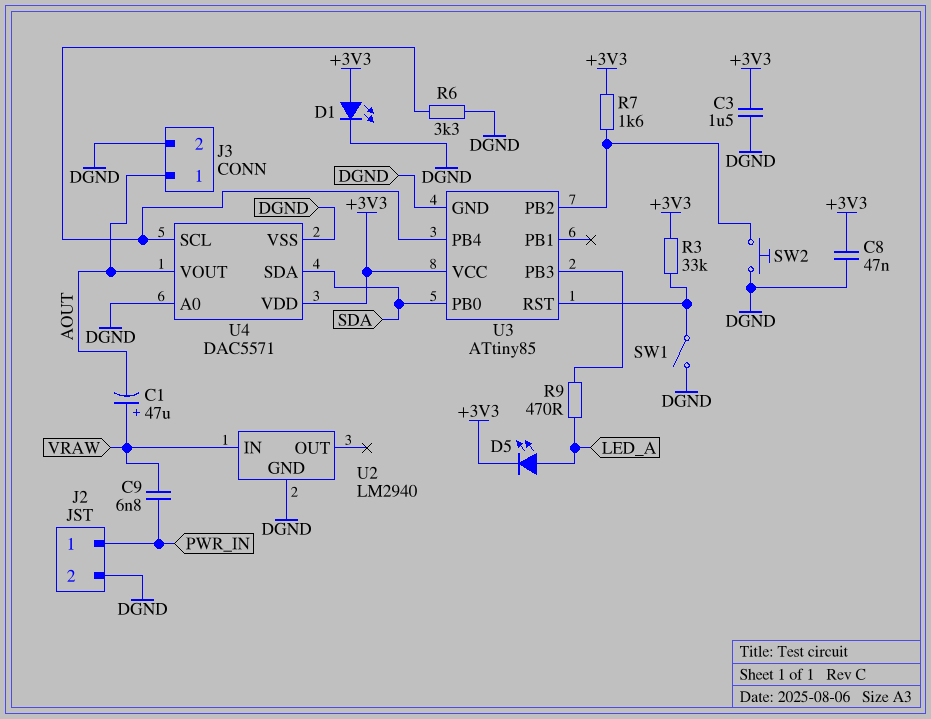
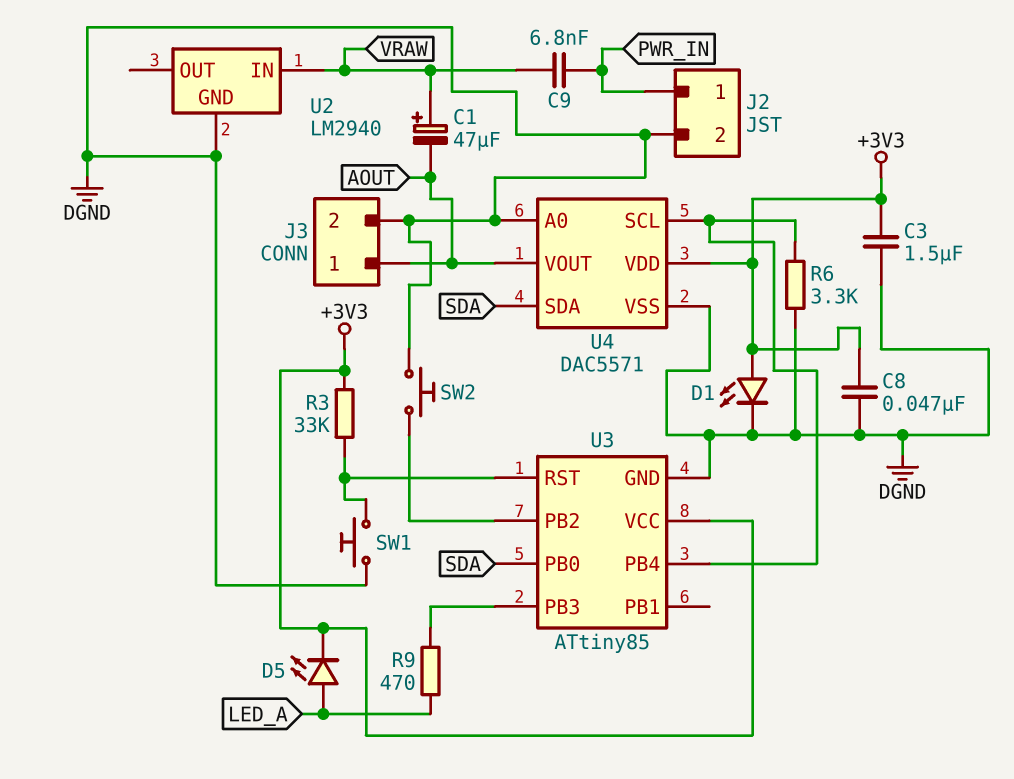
R7: 1.6k (+3V3, U3/PB2) -> none
SW1: switch (DGND, U3/RST) -> button (DGND, U3/RST)

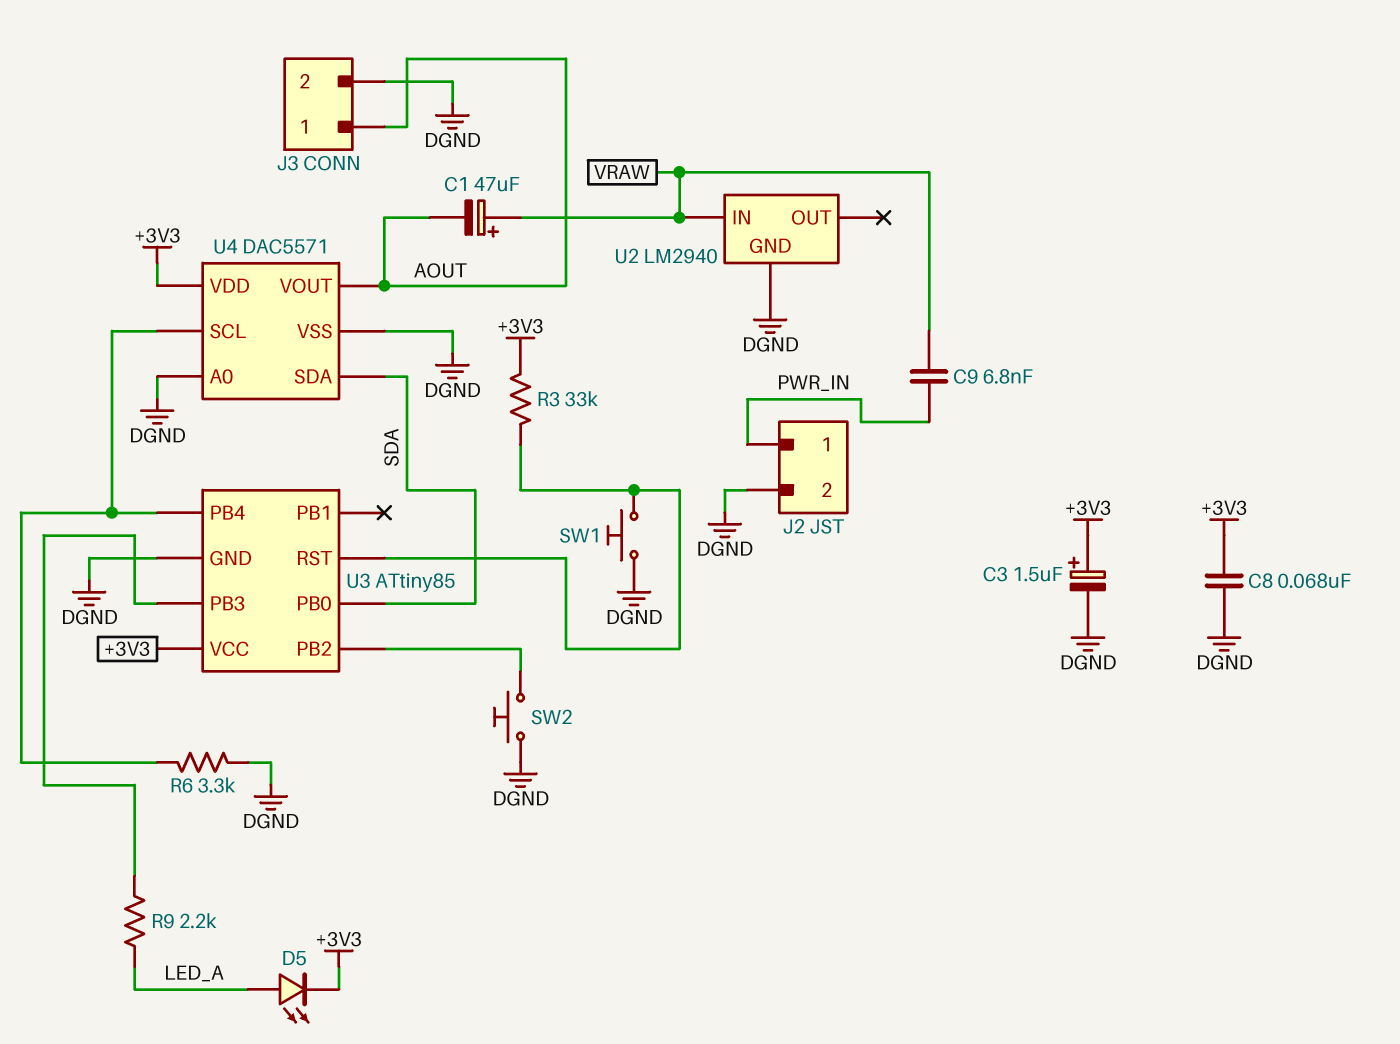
C3: 1.5uF (+3V3, DGND) -> 1.5uF (plus +3V3, minus DGND)
C8: 47nF (+3V3, DGND) -> 68nF (+3V3, DGND)
D1: LED (A +3V3, K DGND) -> none
R9: 470 (LED_A, U3/PB3) -> 2.2k (LED_A, U3/PB3)

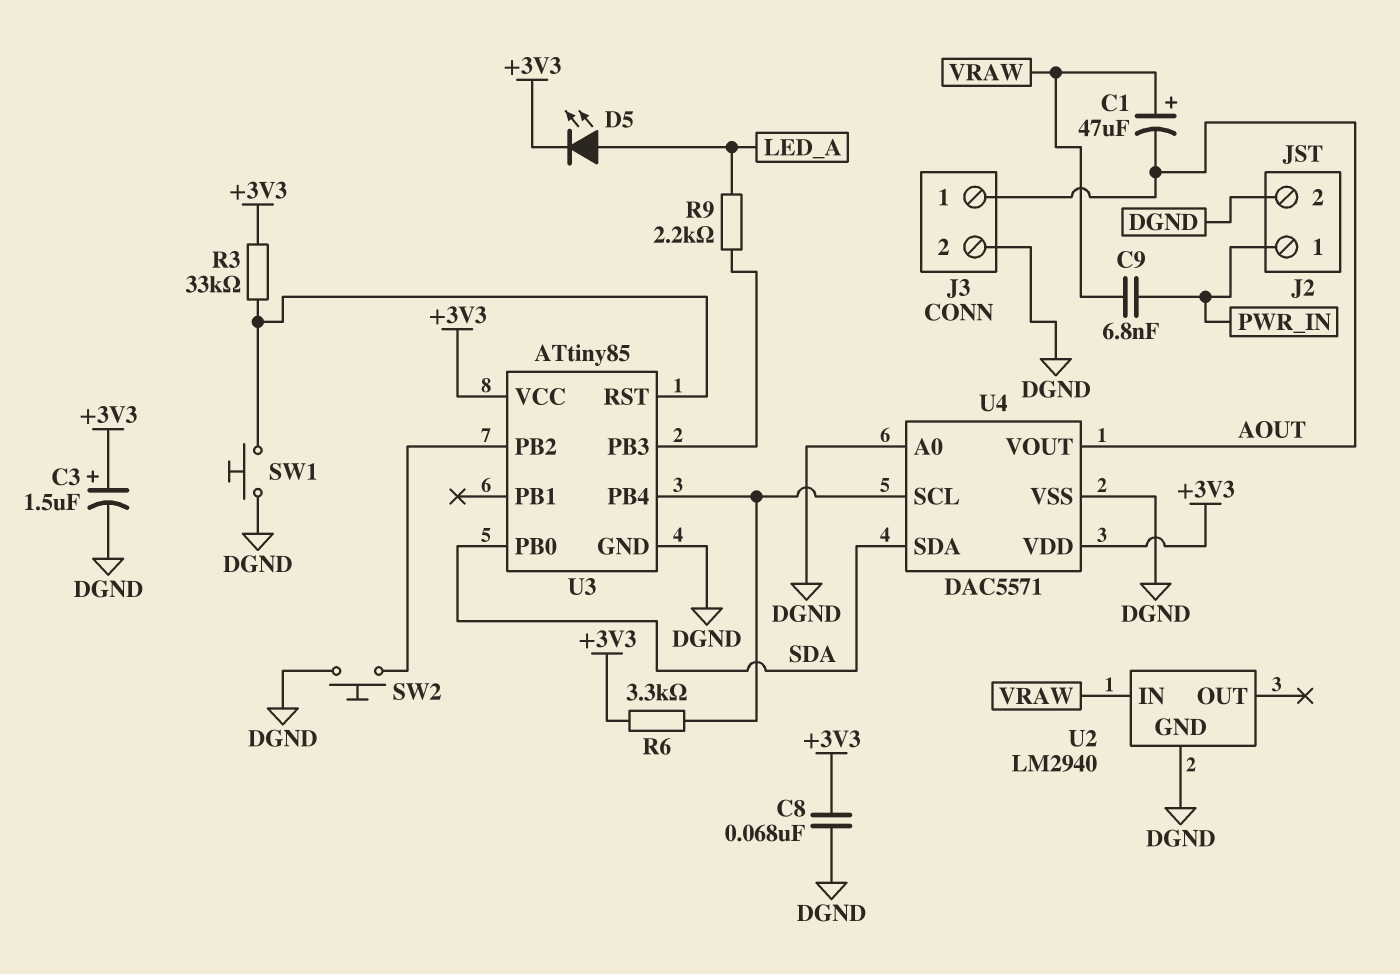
R6: 3.3k (DGND, U3/PB4) -> 3.3k (+3V3, U3/PB4)

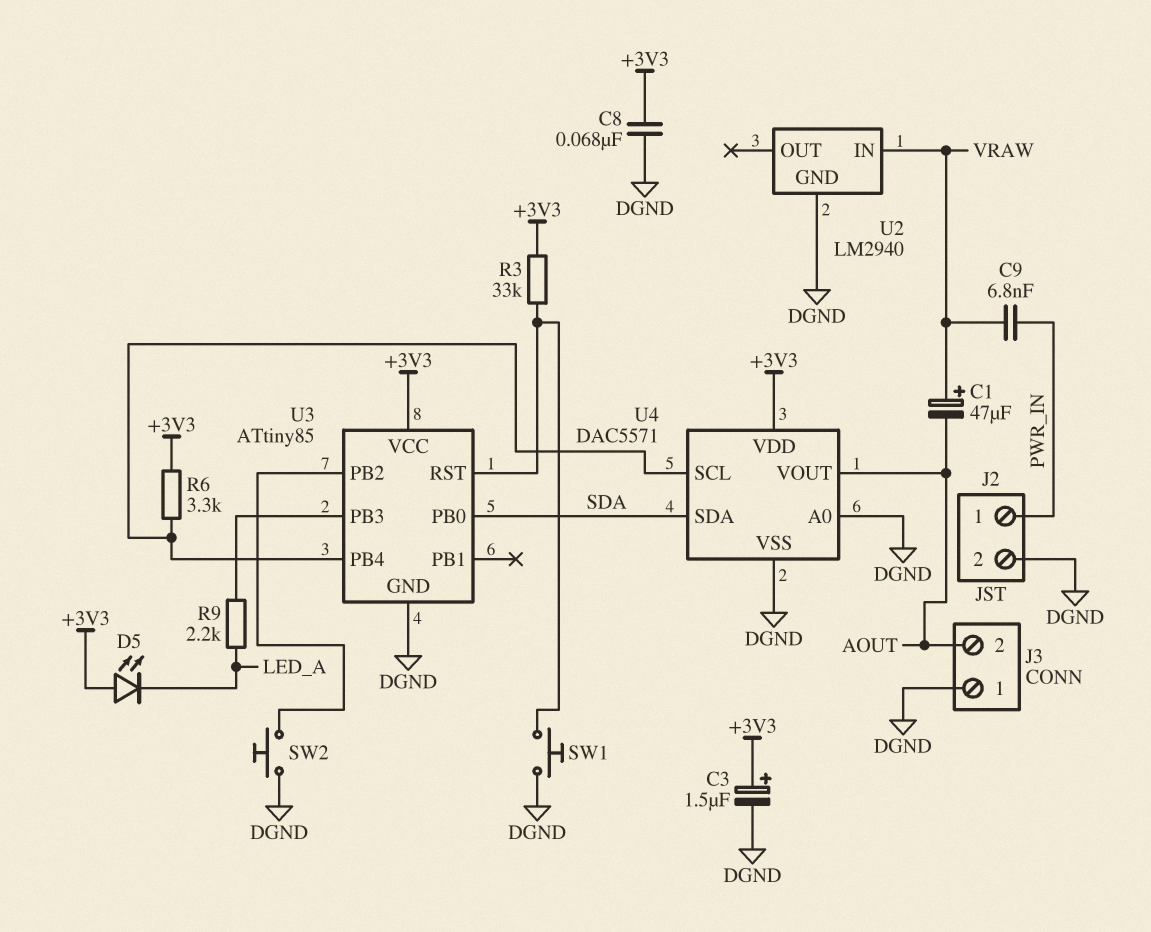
D5: LED (A LED_A, K +3V3) -> LED (A +3V3, K LED_A)
J3 pin 1: AOUT -> DGND
J3 pin 2: DGND -> AOUT

